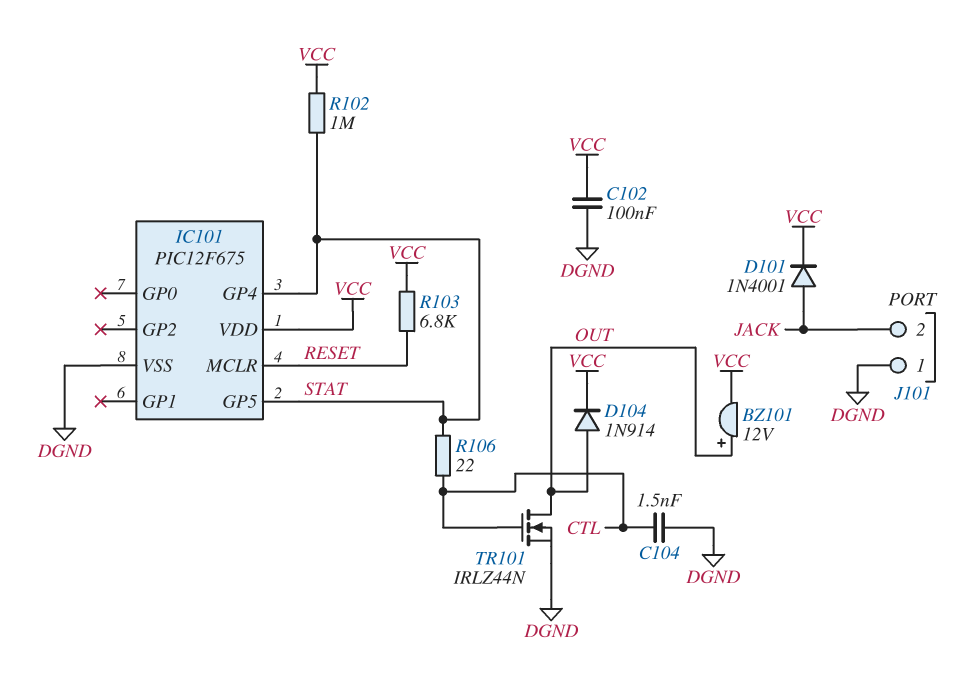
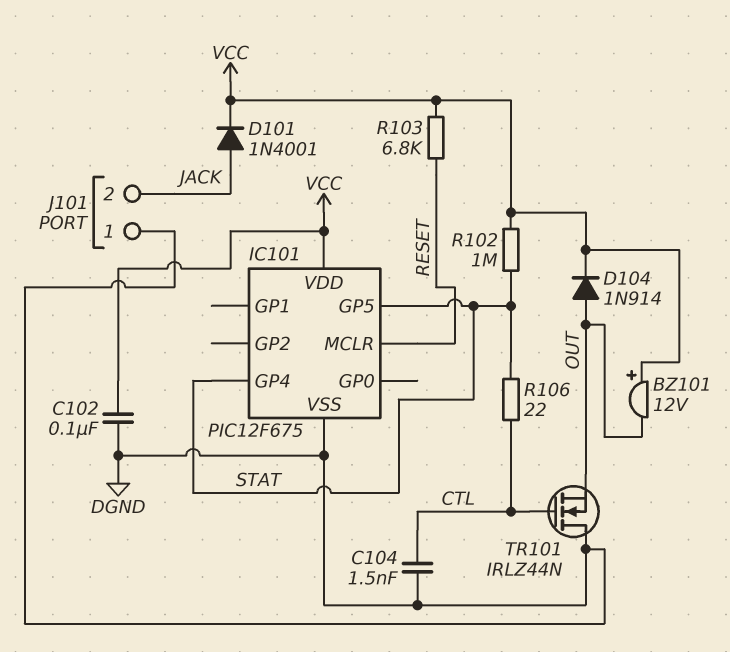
BZ101: buzzer 12V (plus OUT, minus VCC) -> buzzer 12V (plus VCC, minus OUT)
TR101: NMOS IRLZ44N (G CTL, D OUT, S DGND) -> NMOS IRLZ44N (G CTL, D DGND, S OUT)

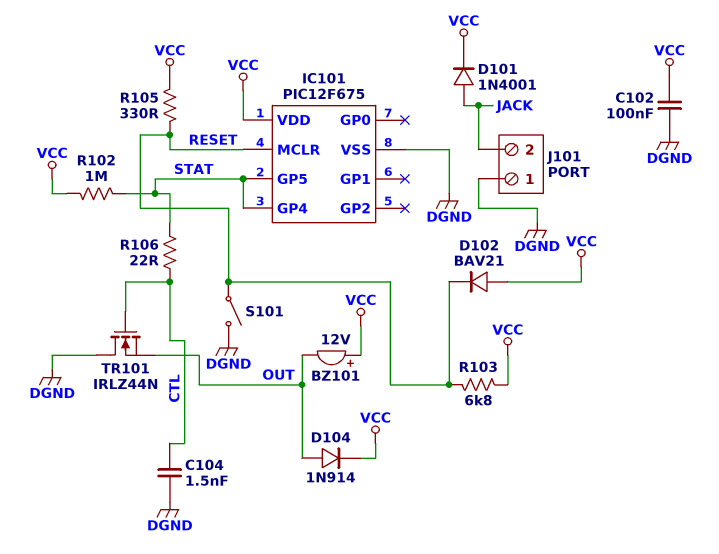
D102: none -> diode BAV21 (A VCC, K RESET)
R105: none -> 330 (RESET, VCC)
S101: none -> switch (DGND, RESET)

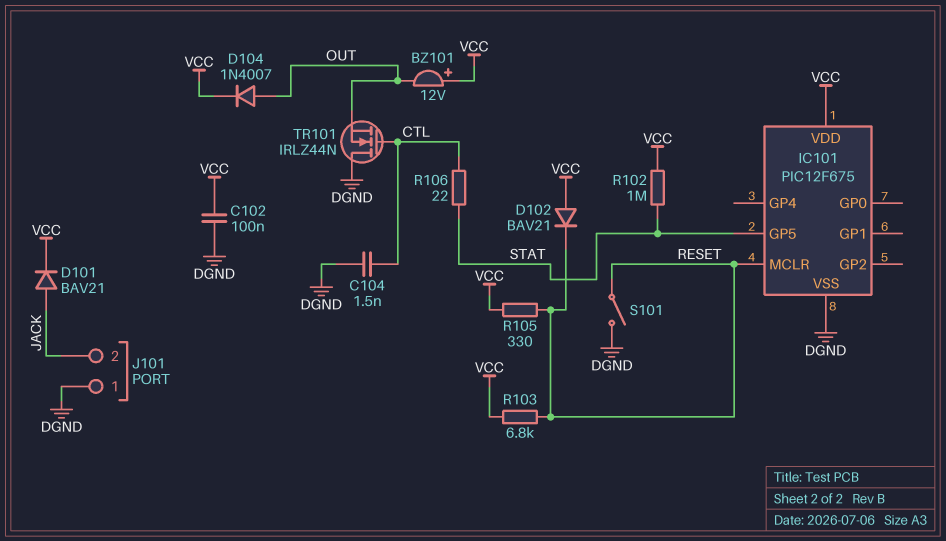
D101: diode 1N4001 (A JACK, K VCC) -> diode BAV21 (A JACK, K VCC)
D104: diode 1N914 (A OUT, K VCC) -> diode 1N4007 (A OUT, K VCC)
IC101 pin GP4: STAT -> none

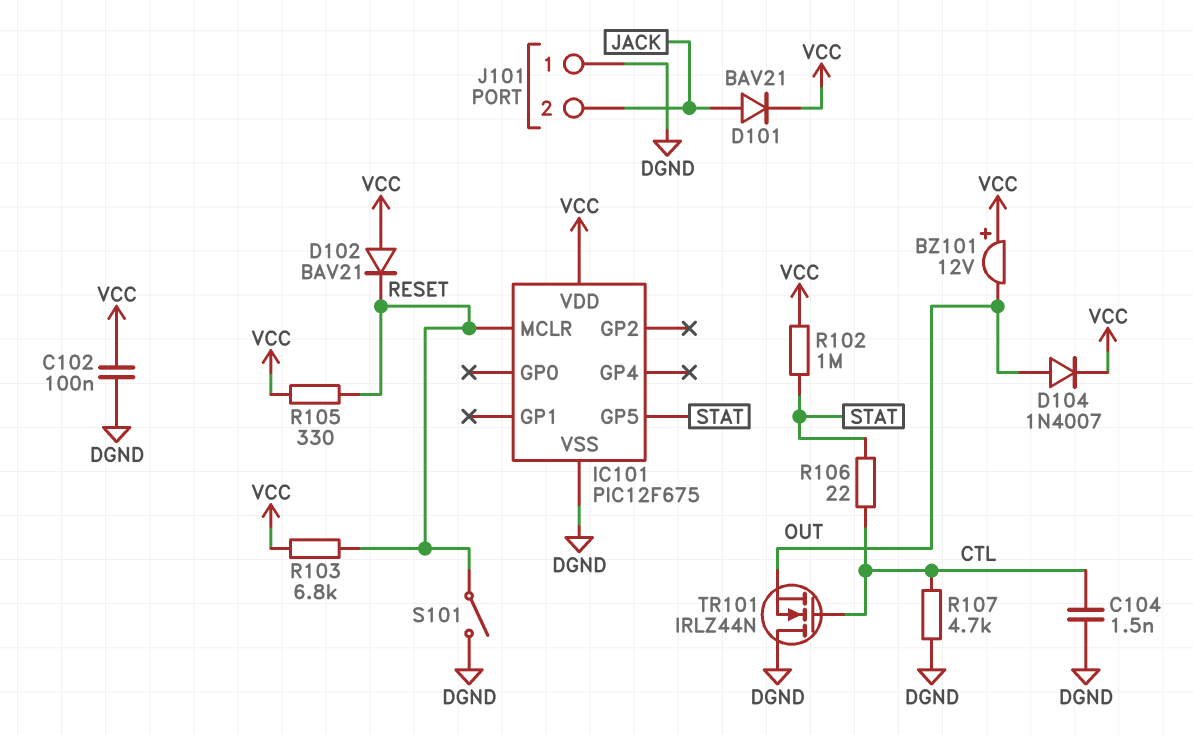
R107: none -> 4.7k (CTL, DGND)

